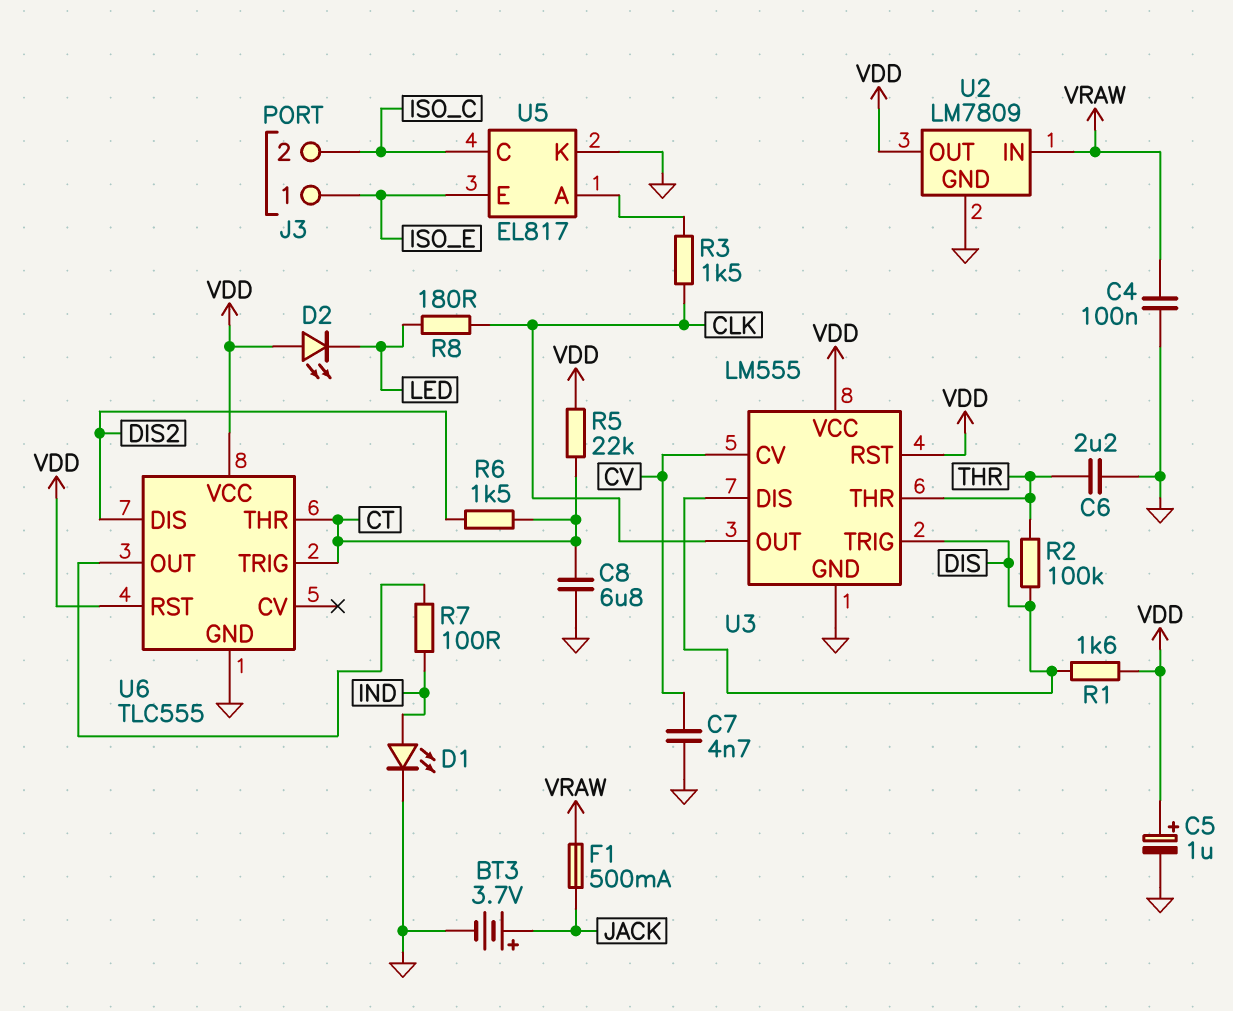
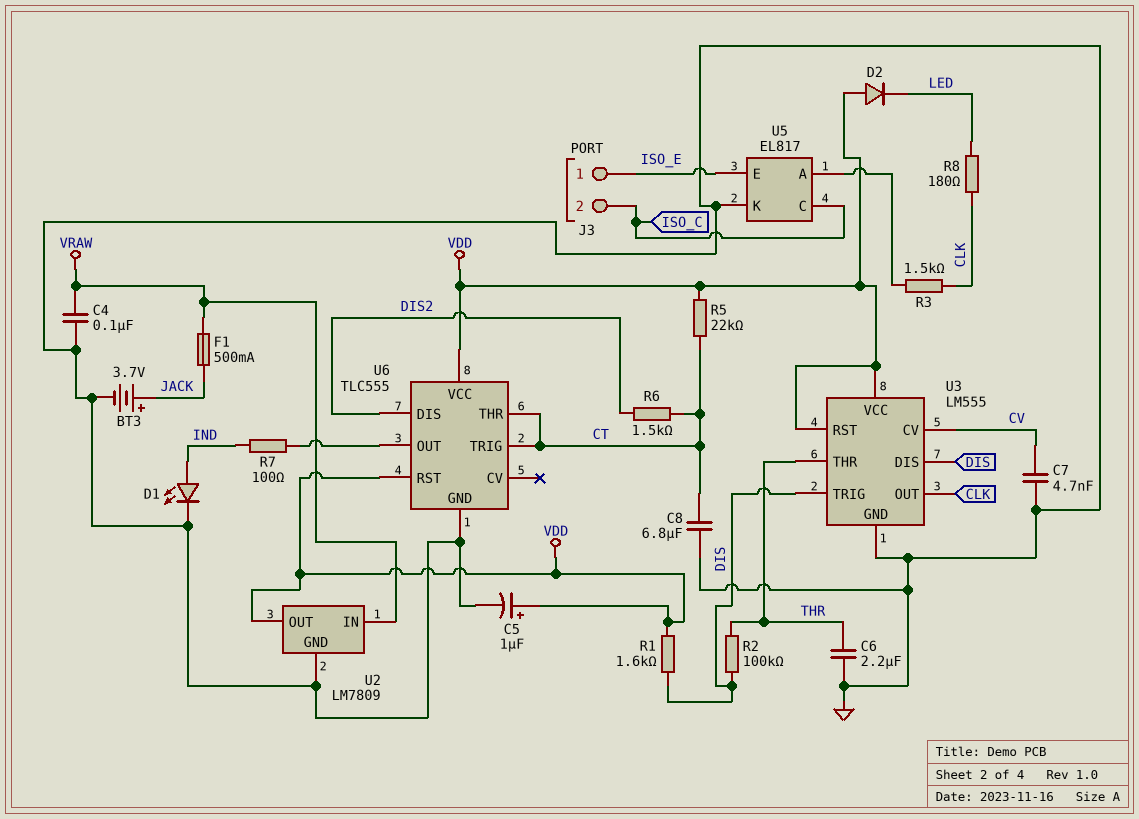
D2: LED (A VDD, K LED) -> diode (A VDD, K LED)

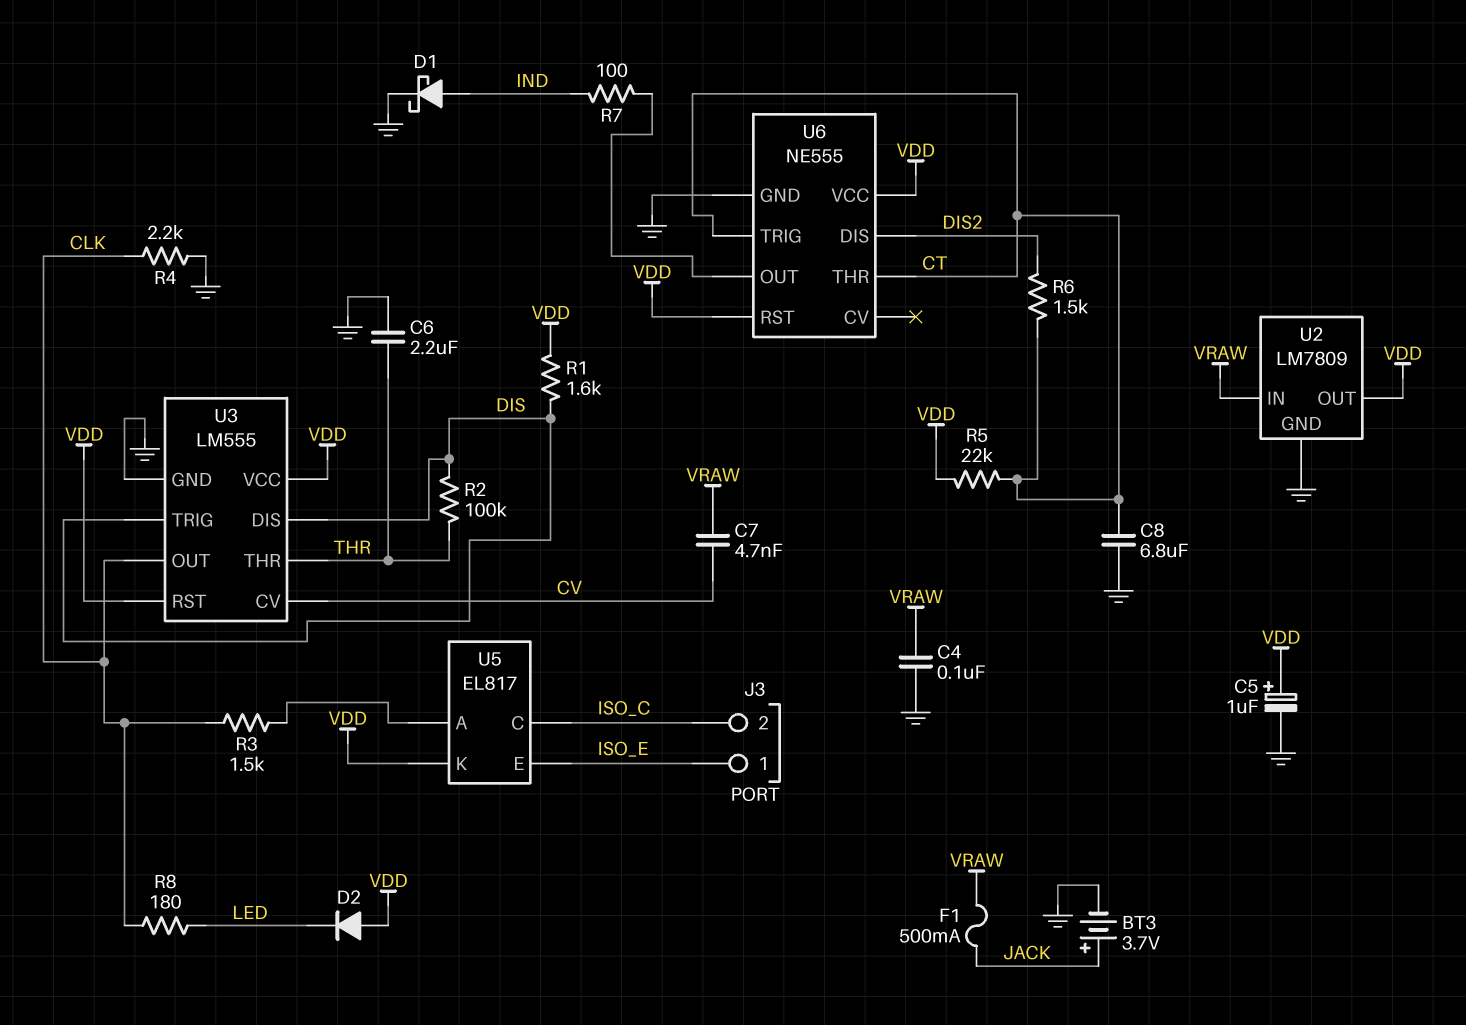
C7: 4.7nF (CV, GND) -> 4.7nF (CV, VRAW)
D1: LED (A IND, K GND) -> schottky (A IND, K GND)
R4: none -> 2.2k (CLK, GND)
U5 pin K: GND -> VDD
U6: TLC555 -> NE555

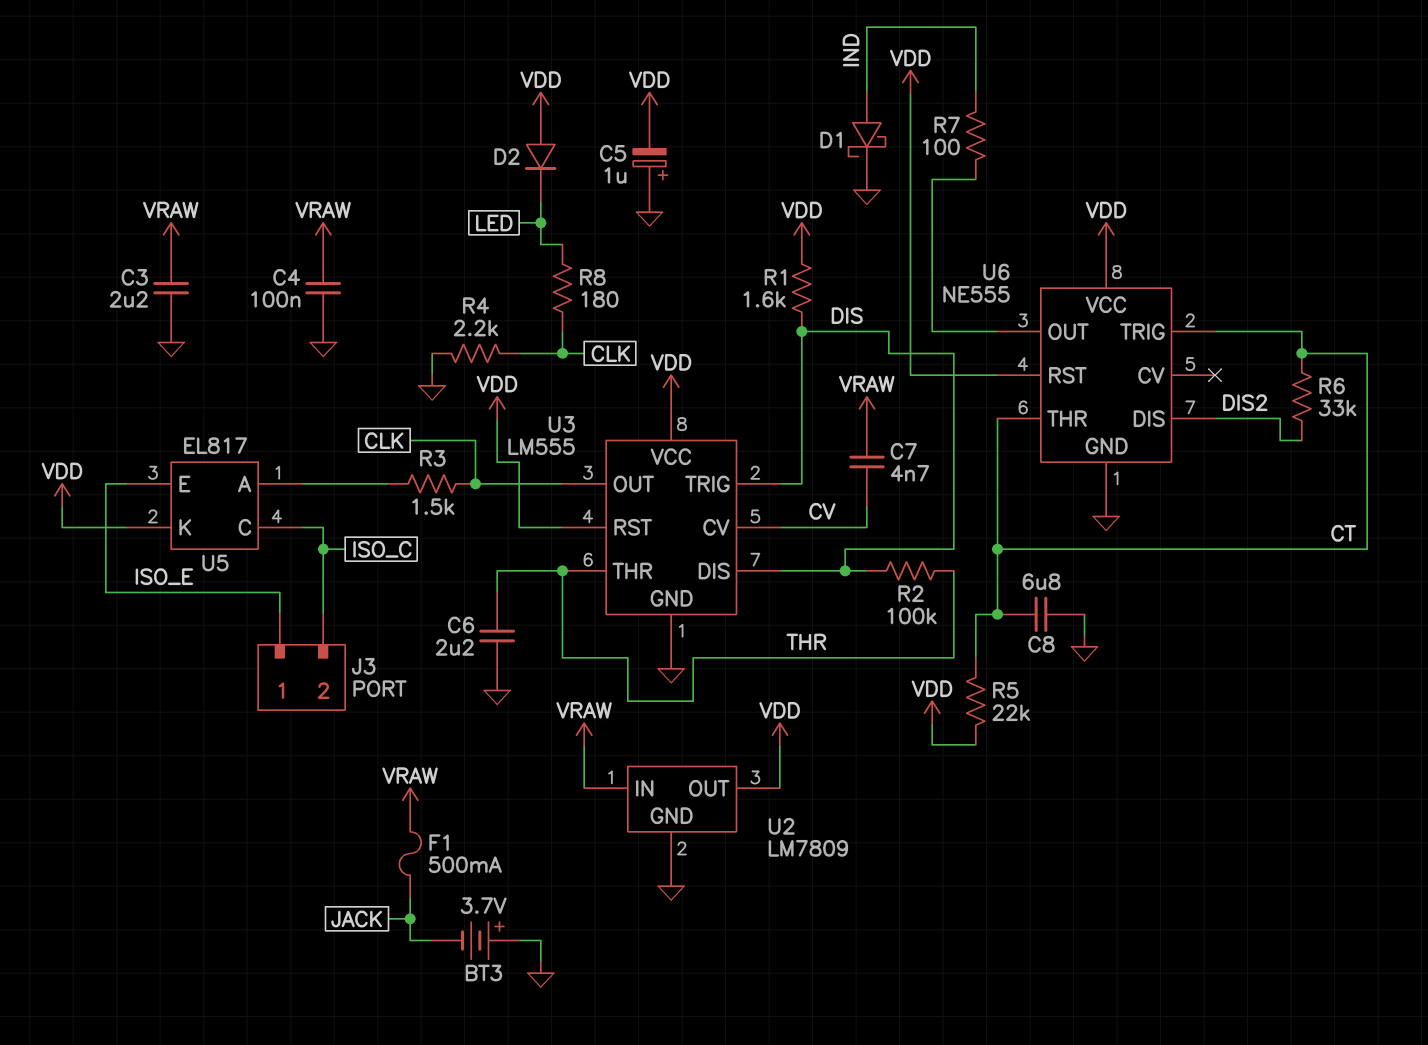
BT3: 3.7V (plus JACK, minus GND) -> 3.7V (plus GND, minus JACK)
C3: none -> 2.2uF (GND, VRAW)
C5: 1uF (plus VDD, minus GND) -> 1uF (plus GND, minus VDD)
R6: 1.5k (CT, DIS2) -> 33k (CT, DIS2)

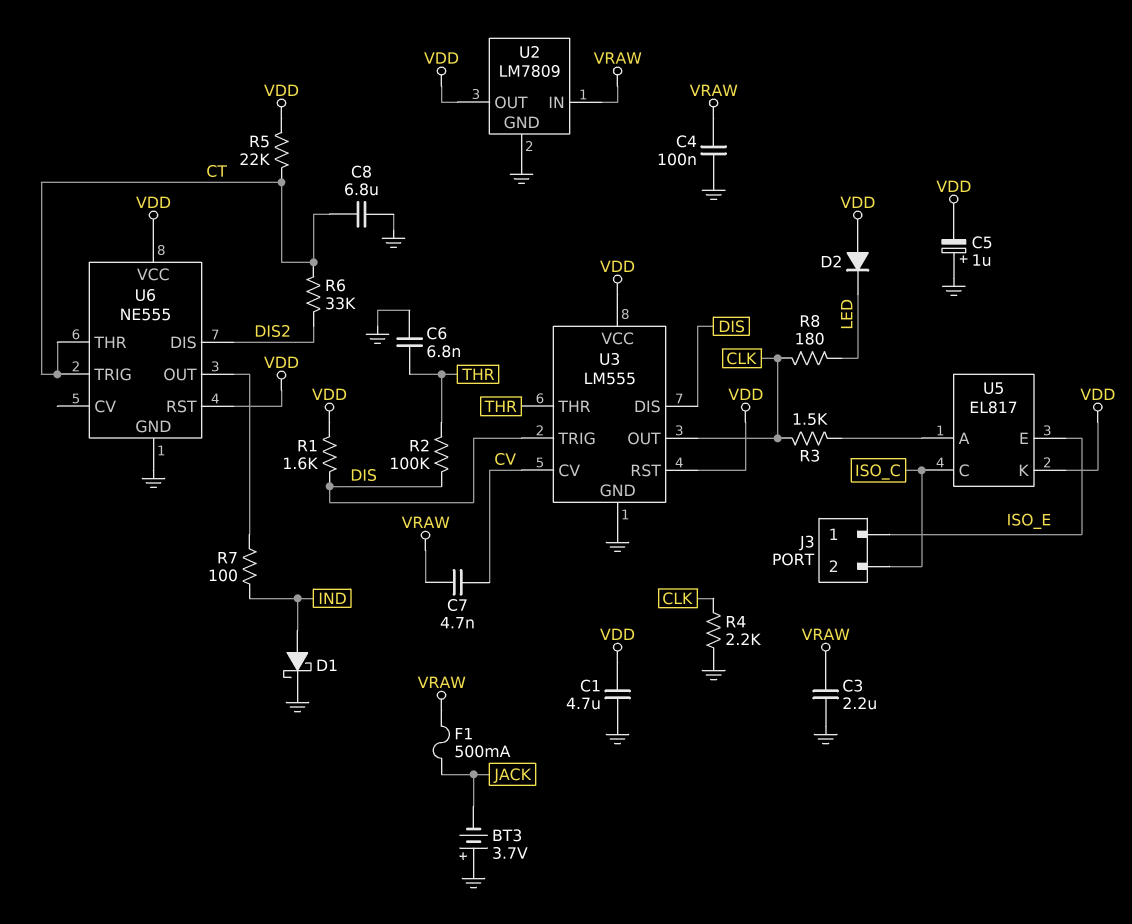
C1: none -> 4.7uF (GND, VDD)
C6: 2.2uF (GND, THR) -> 6.8nF (GND, THR)

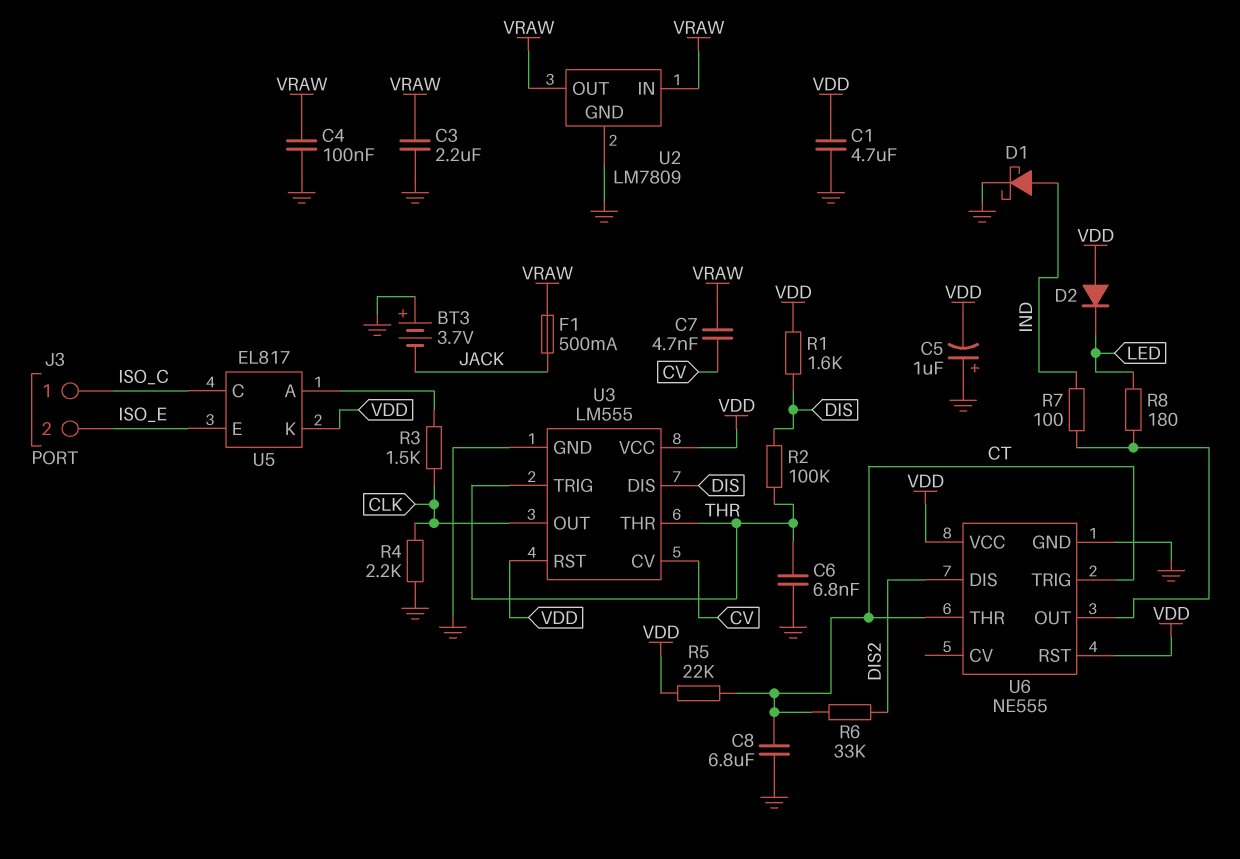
J3 pin 1: ISO_E -> ISO_C
J3 pin 2: ISO_C -> ISO_E
R8: 180 (CLK, LED) -> 180 (LED, U6/OUT)
U2 pin OUT: VDD -> VRAW
U3 pin TRIG: DIS -> THR

